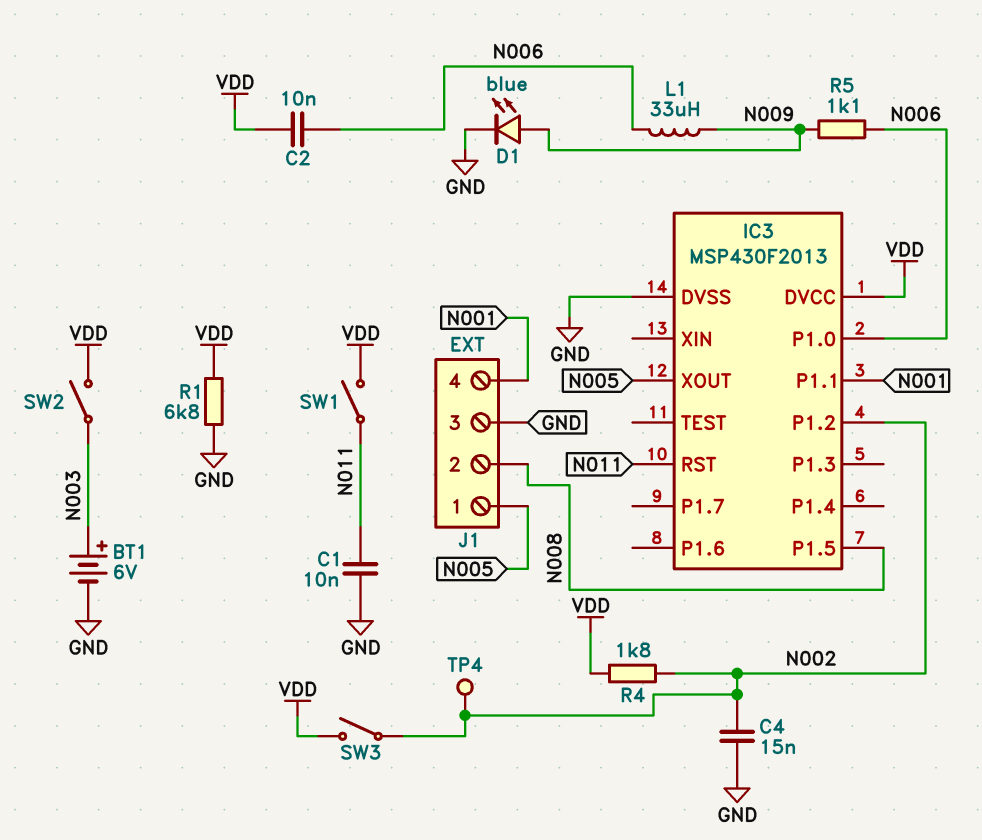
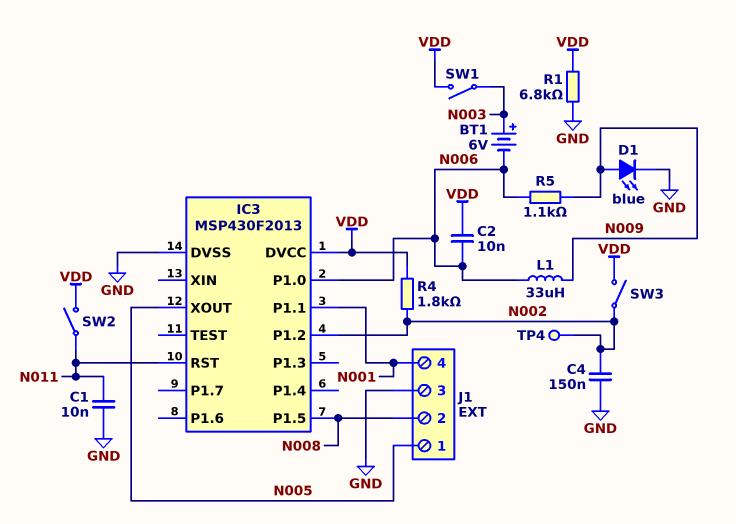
BT1: 6V (plus N003, minus GND) -> 6V (plus N003, minus N006)
C4: 15nF (GND, N002) -> 150nF (GND, N002)
SW1: switch (N011, VDD) -> switch (N003, VDD)
SW2: switch (N003, VDD) -> switch (N011, VDD)

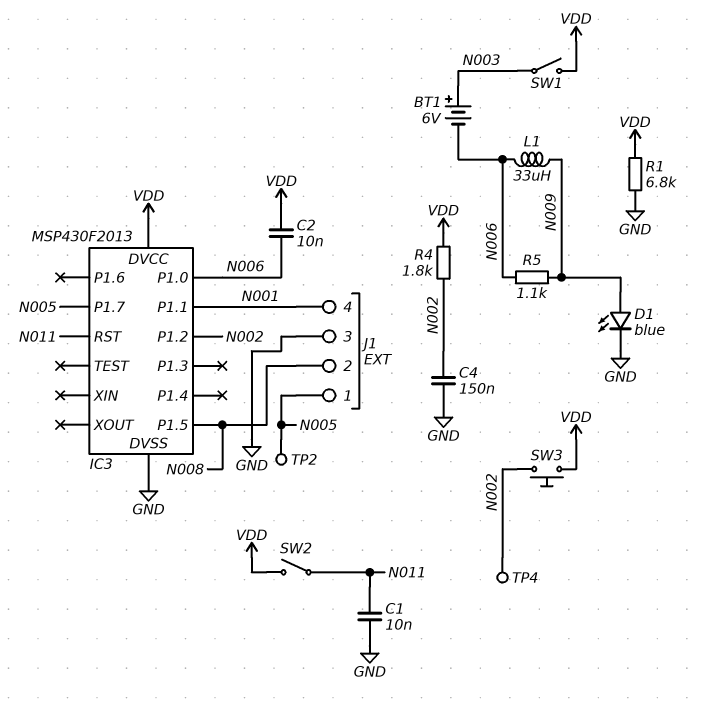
IC3 pin P1.7: none -> N005
IC3 pin XOUT: N005 -> none
SW3: switch (N002, VDD) -> button (N002, VDD)
TP2: none -> test point (N005)

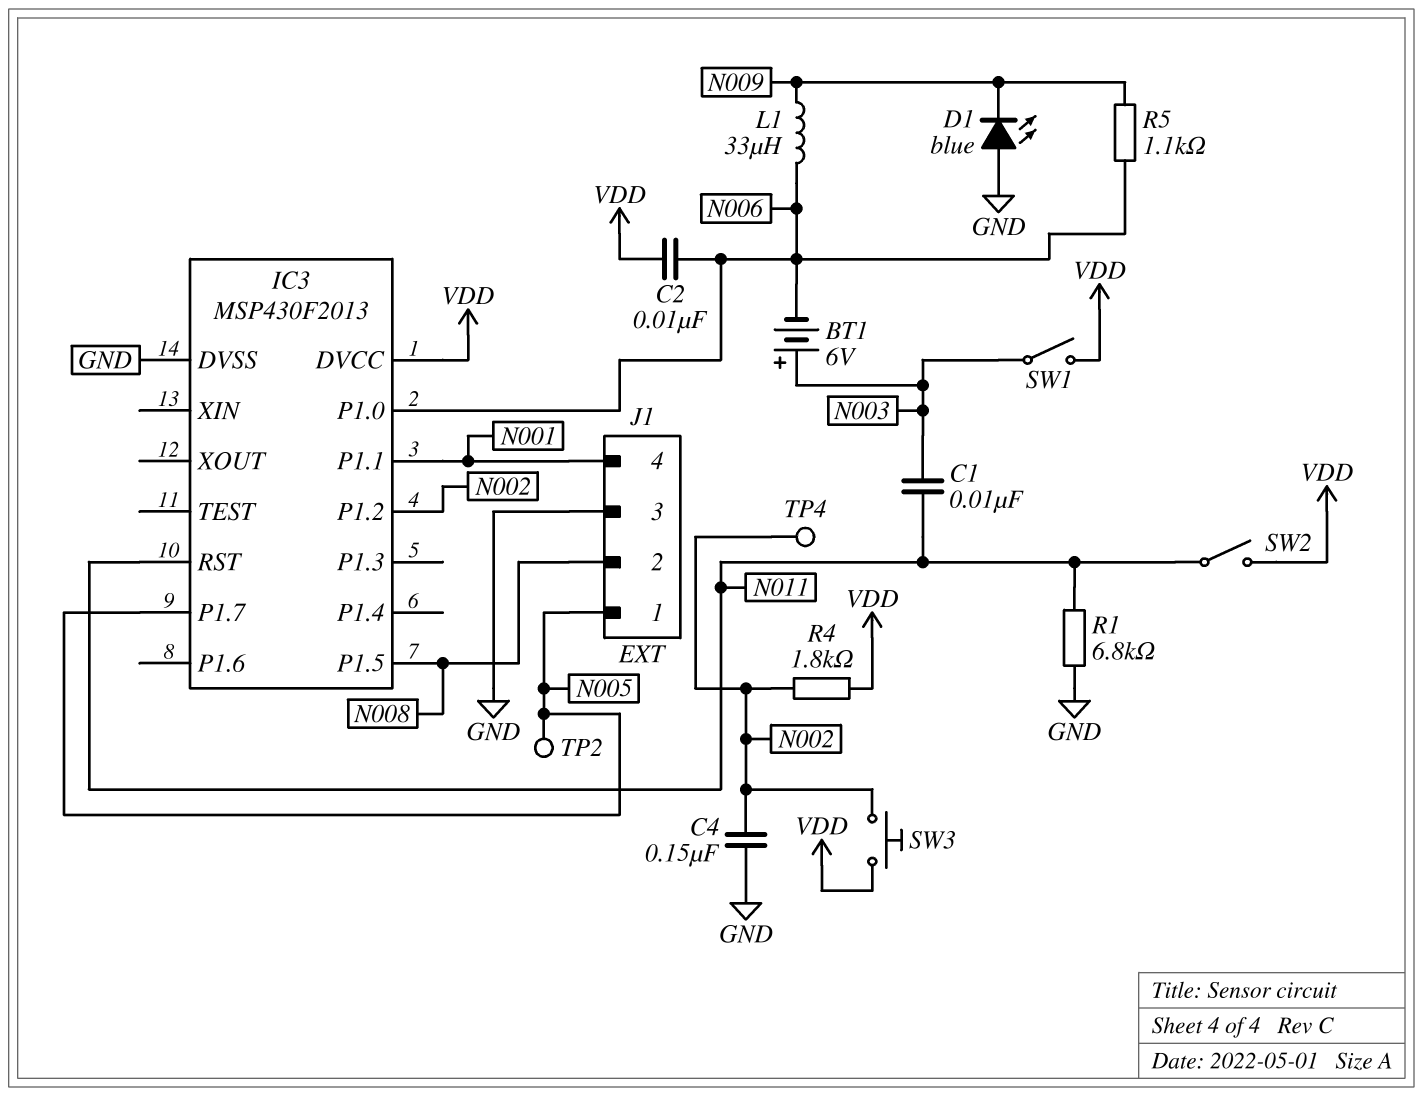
C1: 10nF (GND, N011) -> 10nF (N003, N011)
D1: LED blue (A N009, K GND) -> LED blue (A GND, K N009)
R1: 6.8k (GND, VDD) -> 6.8k (GND, N011)

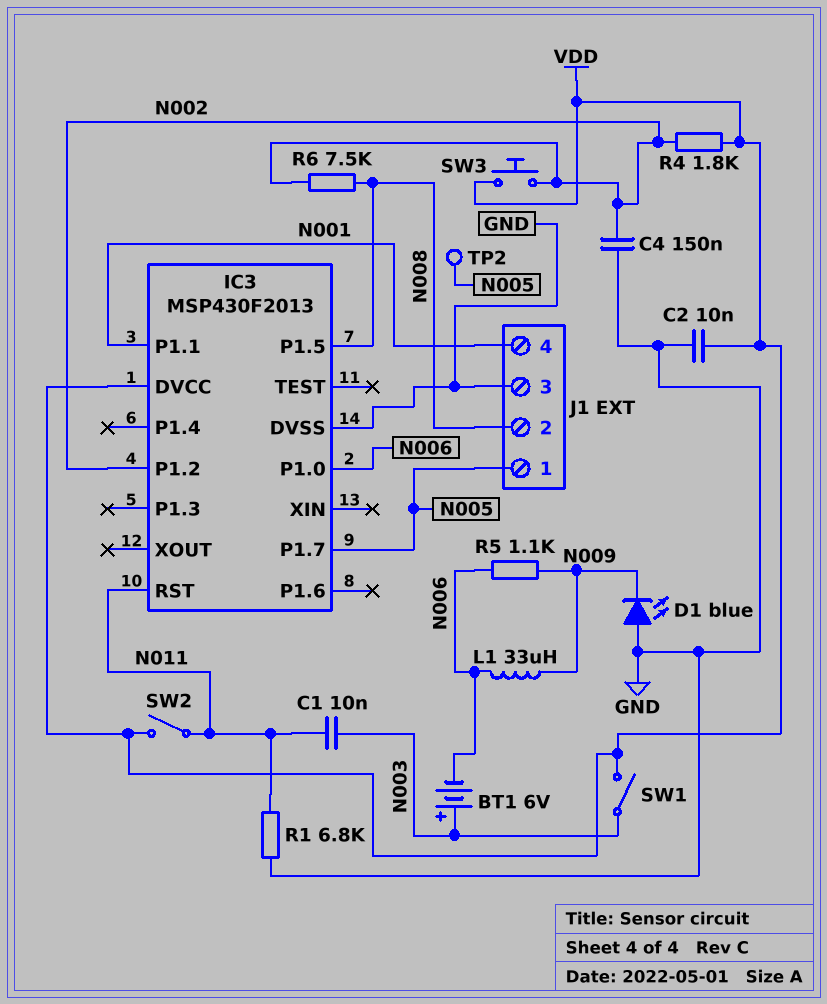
C2: 10nF (N006, VDD) -> 10nF (GND, VDD)
R6: none -> 7.5k (N002, N008)
TP4: test point (N002) -> none

